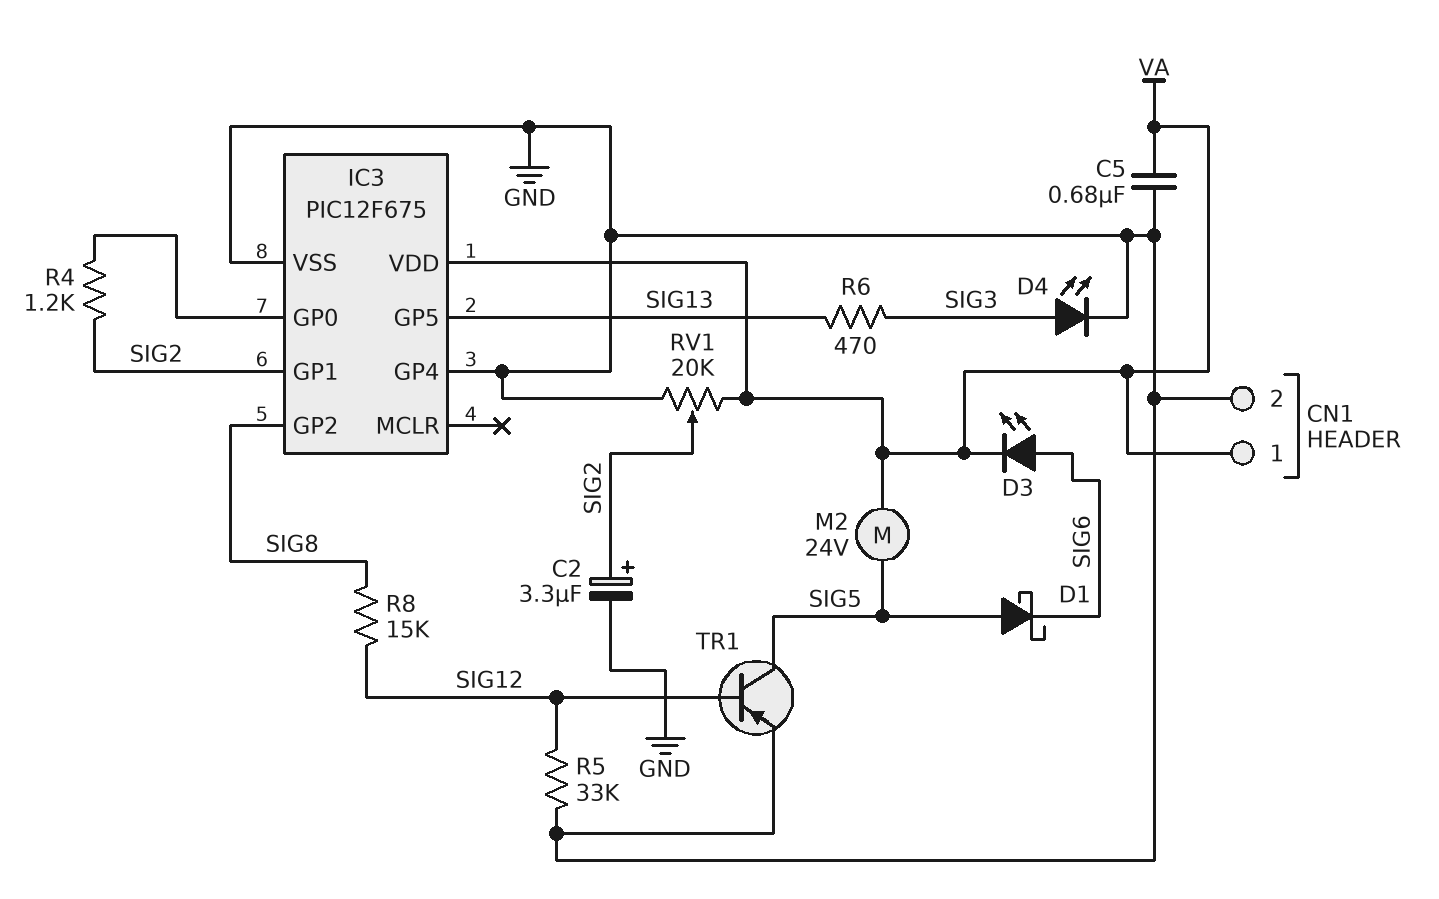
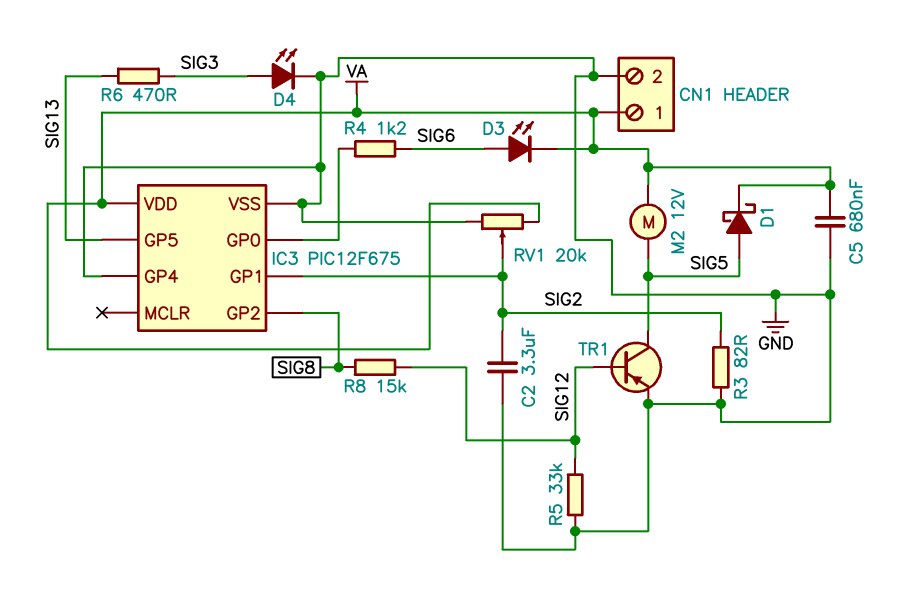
C2: 3.3uF (plus SIG2, minus GND) -> 3.3uF (GND, SIG2)
D1: schottky (A SIG5, K SIG6) -> schottky (A SIG5, K VA)
M2: motor 24V (SIG5, VA) -> motor 12V (SIG5, VA)
R3: none -> 82 (GND, SIG2)
R4: 1.2k (IC3/GP0, SIG2) -> 1.2k (IC3/GP0, SIG6)

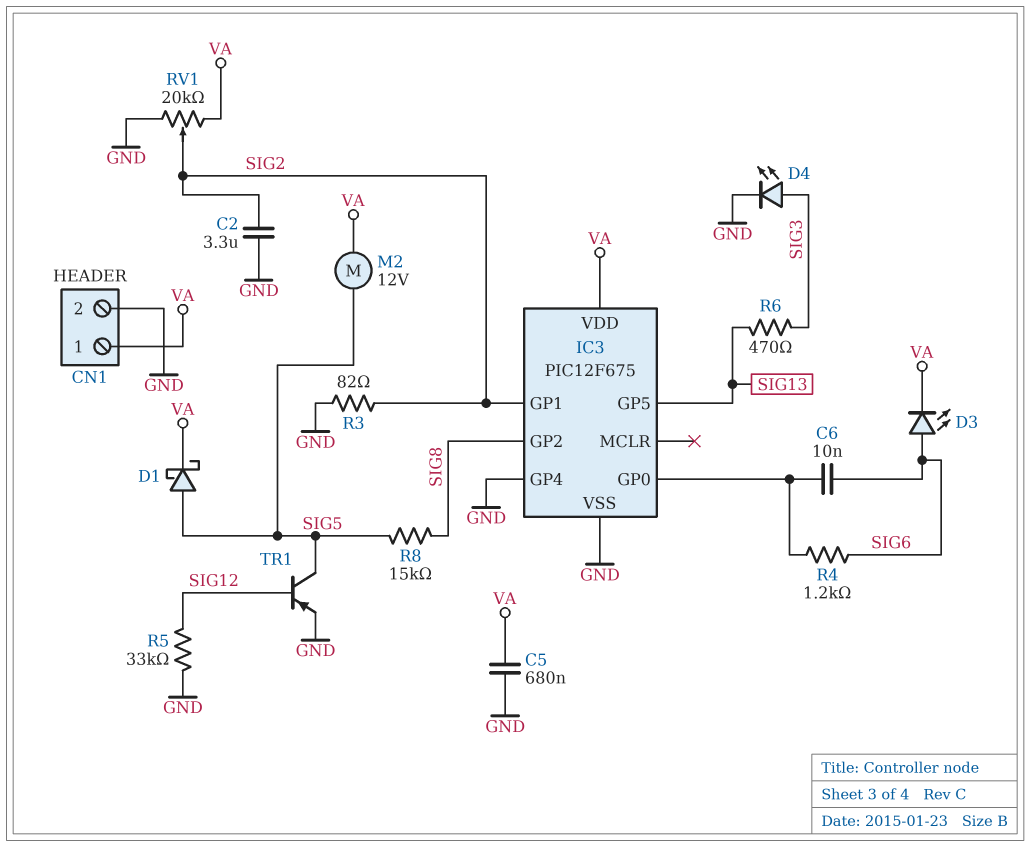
C6: none -> 10nF (IC3/GP0, SIG6)
R8: 15k (SIG8, SIG12) -> 15k (SIG5, SIG8)

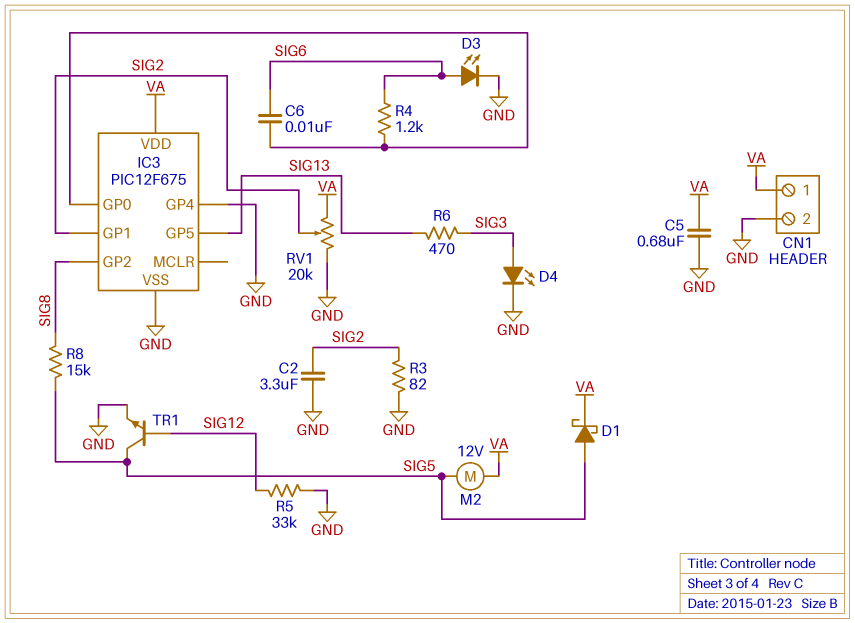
D3: LED (A SIG6, K VA) -> LED (A SIG6, K GND)
TR1: PNP (B SIG12, C SIG5, E GND) -> NPN (B SIG12, C SIG5, E GND)

